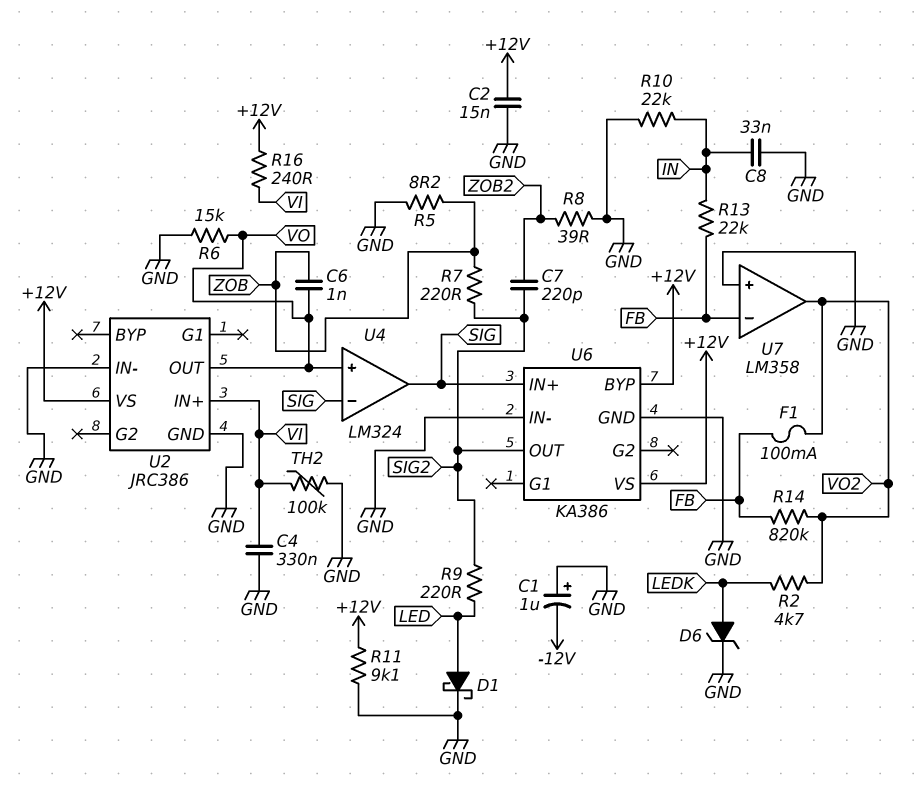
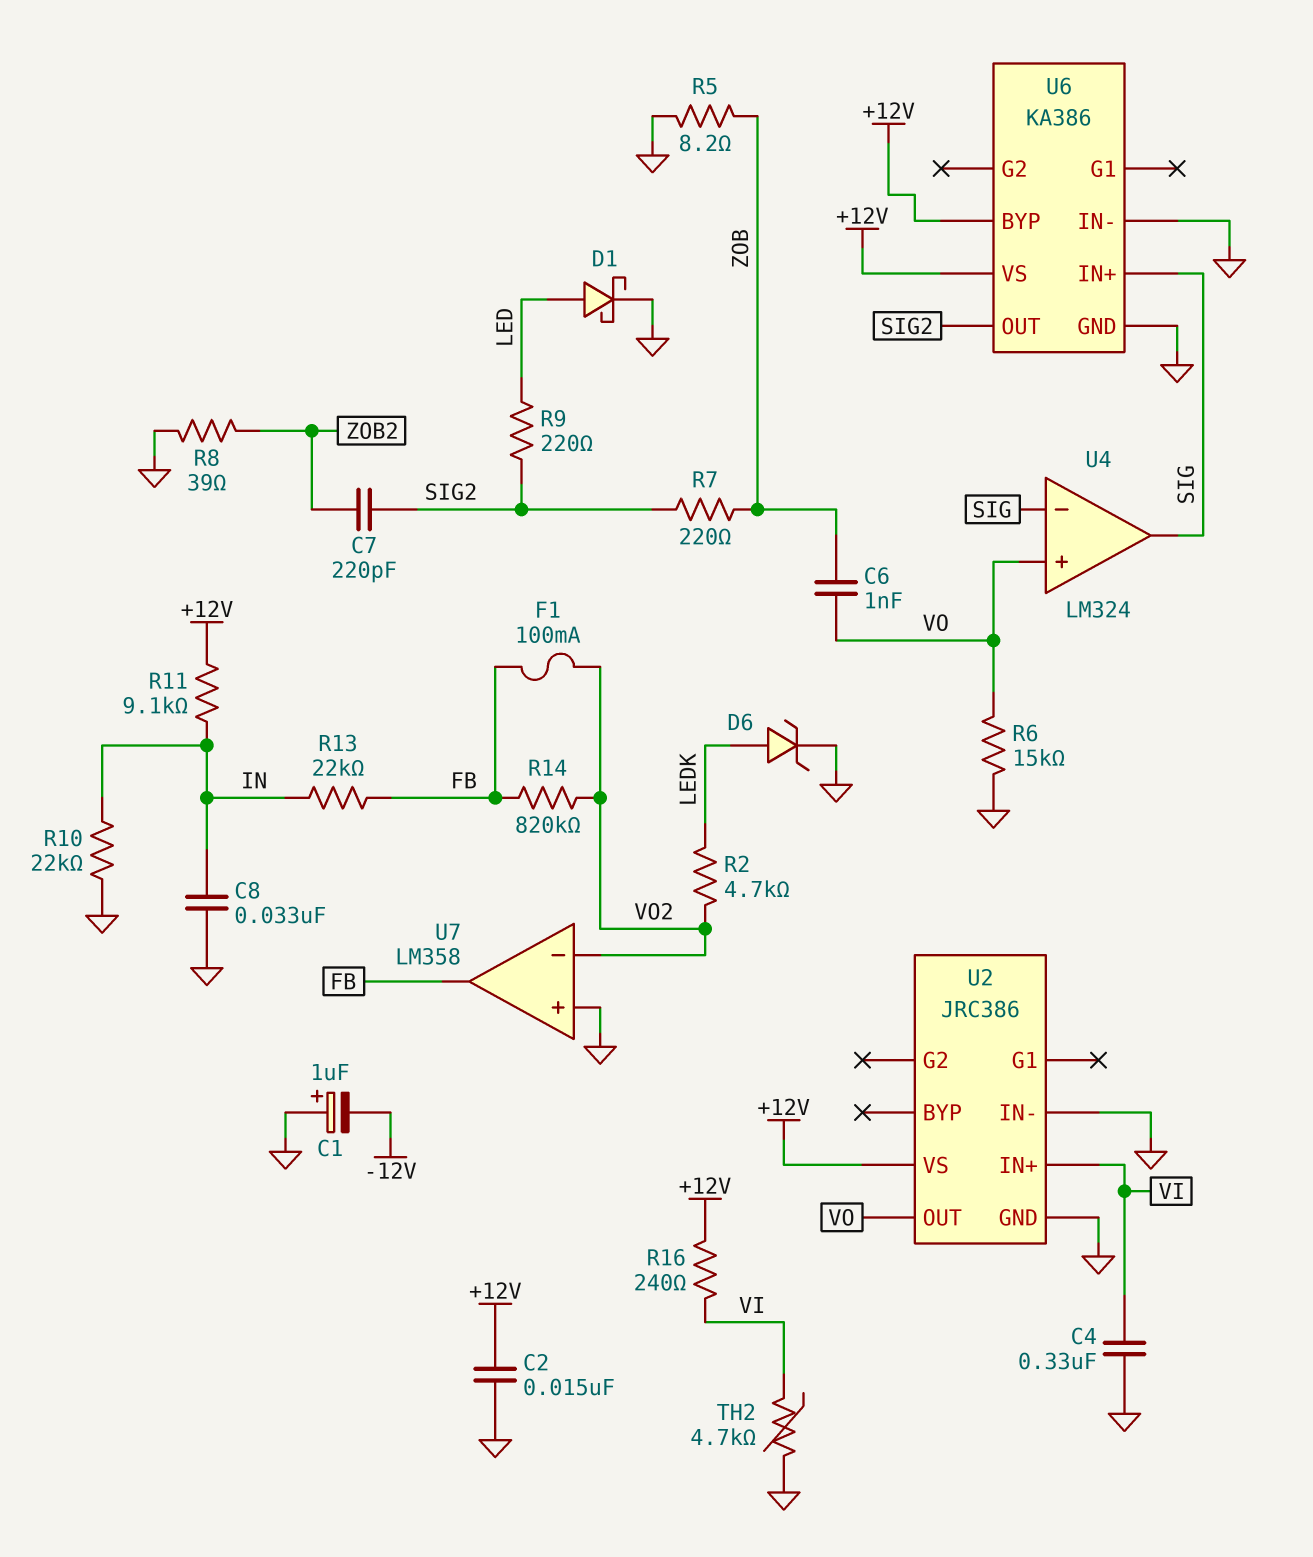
R11: 9.1k (+12V, GND) -> 9.1k (+12V, IN)
TH2: 100k (GND, VI) -> 4.7k (GND, VI)
U7 pin in-: FB -> VO2
U7 pin out: VO2 -> FB

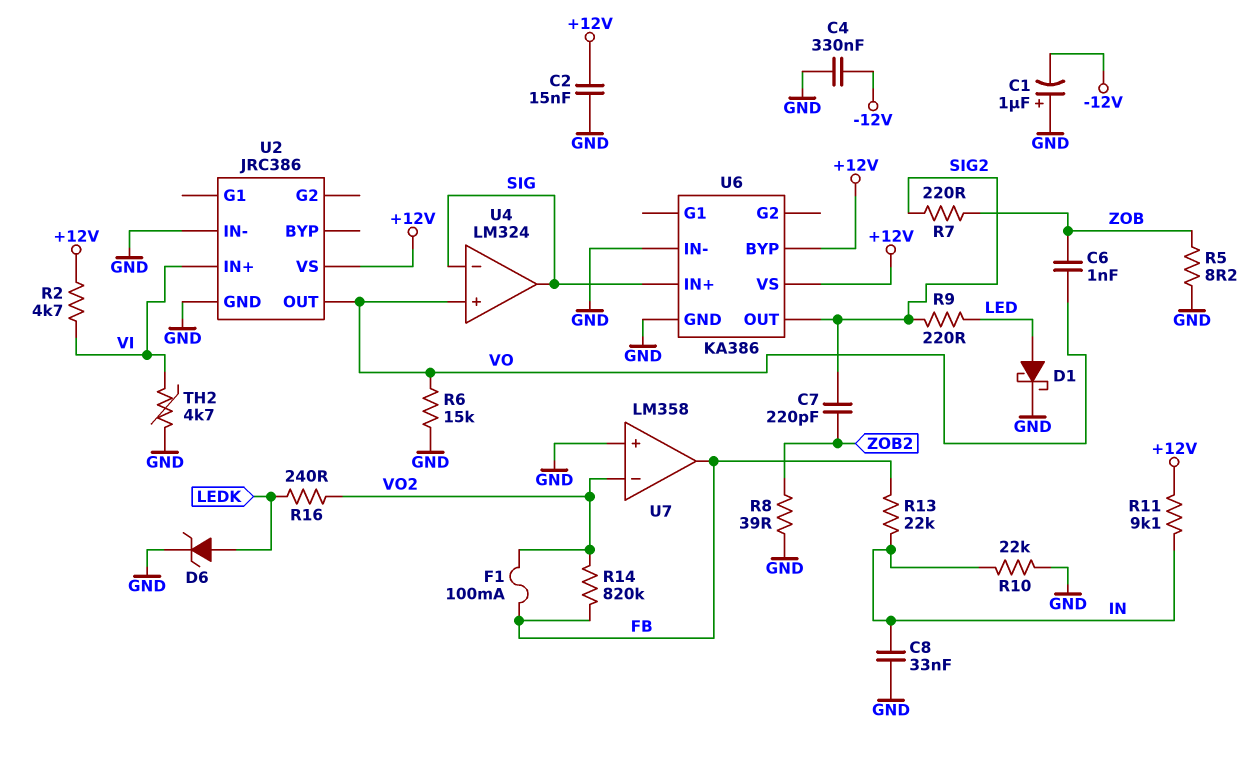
C4: 330nF (GND, VI) -> 330nF (-12V, GND)
R2: 4.7k (LEDK, VO2) -> 4.7k (+12V, VI)
R16: 240 (+12V, VI) -> 240 (LEDK, VO2)

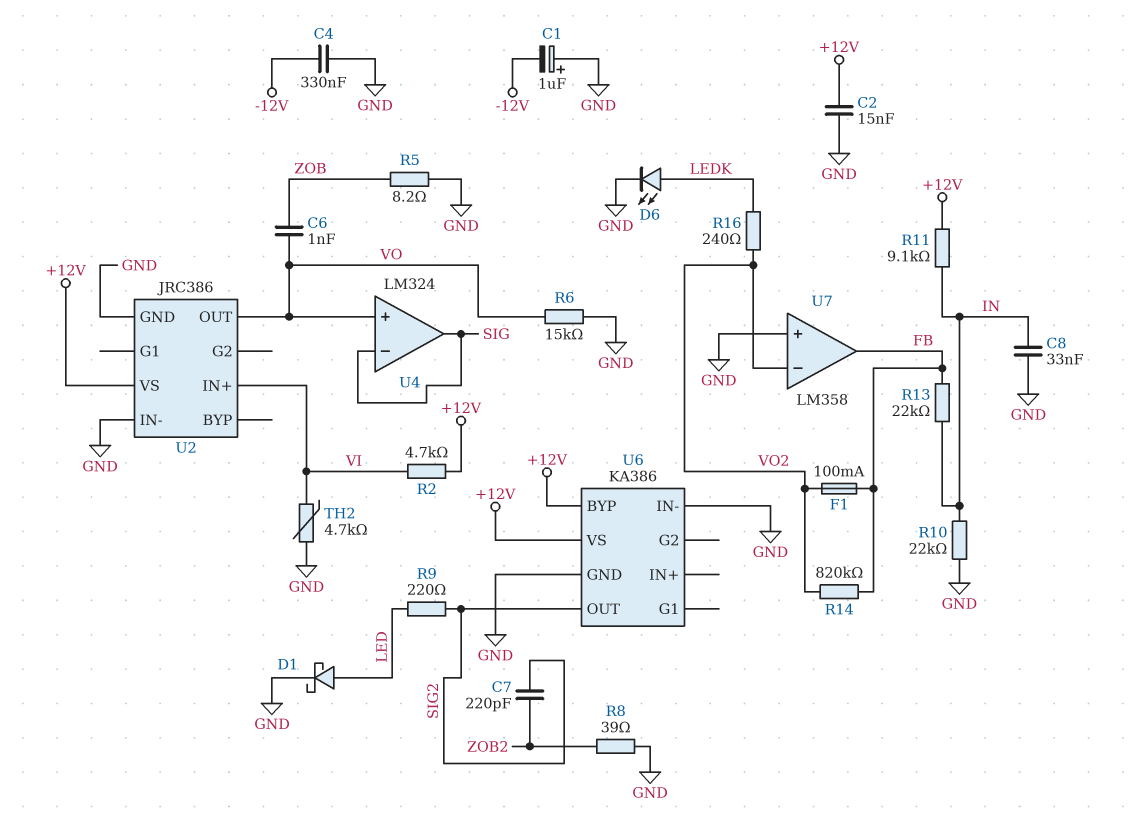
D6: zener (A LEDK, K GND) -> LED (A LEDK, K GND)
R7: 220 (SIG2, ZOB) -> none
U6 pin IN+: SIG -> none

